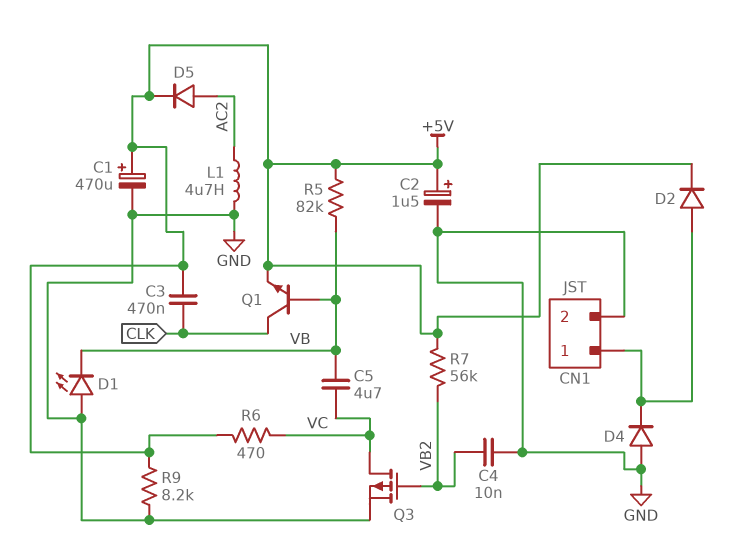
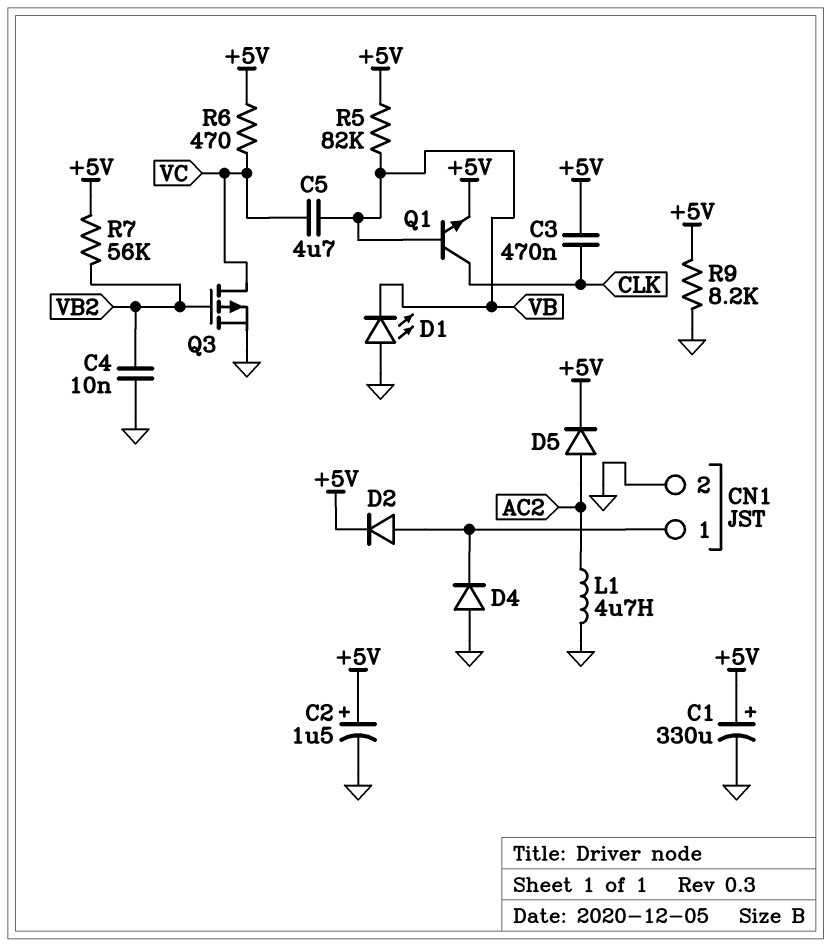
C1: 470uF (plus +5V, minus GND) -> 330uF (plus +5V, minus GND)

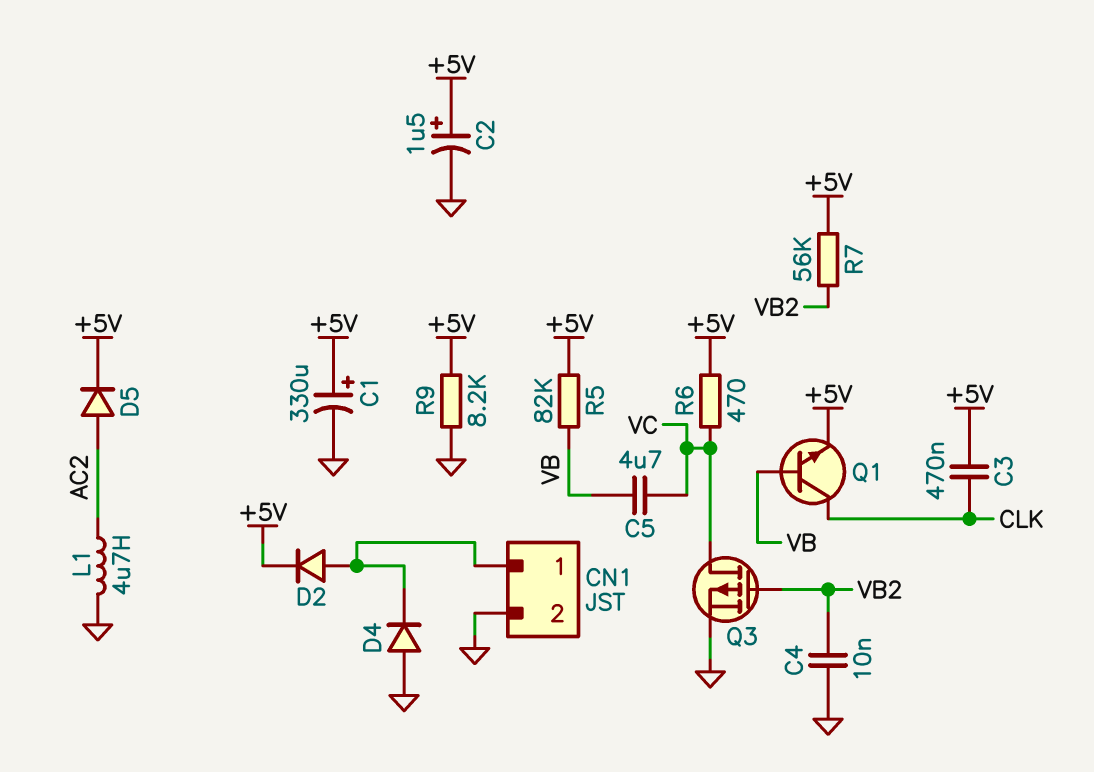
D1: LED (A GND, K VB) -> none

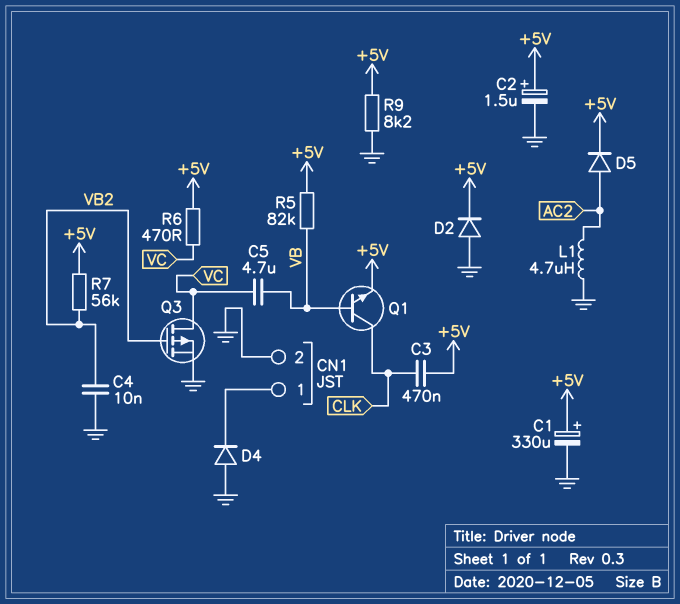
D2: diode (A CN1/1, K +5V) -> diode (A GND, K +5V)

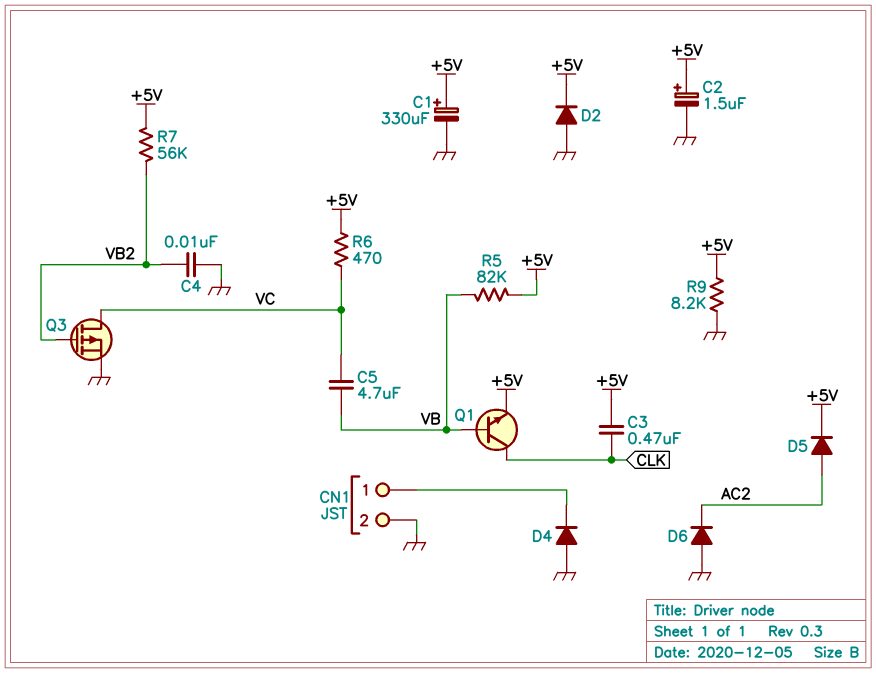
D6: none -> diode (A GND, K AC2)
L1: 4.7uH (AC2, GND) -> none

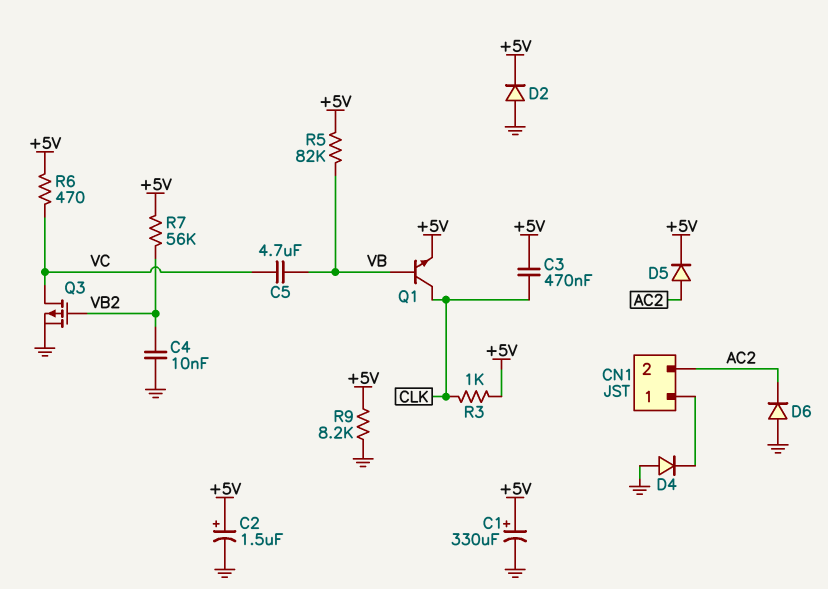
CN1 pin 2: GND -> AC2
R3: none -> 1k (+5V, CLK)

